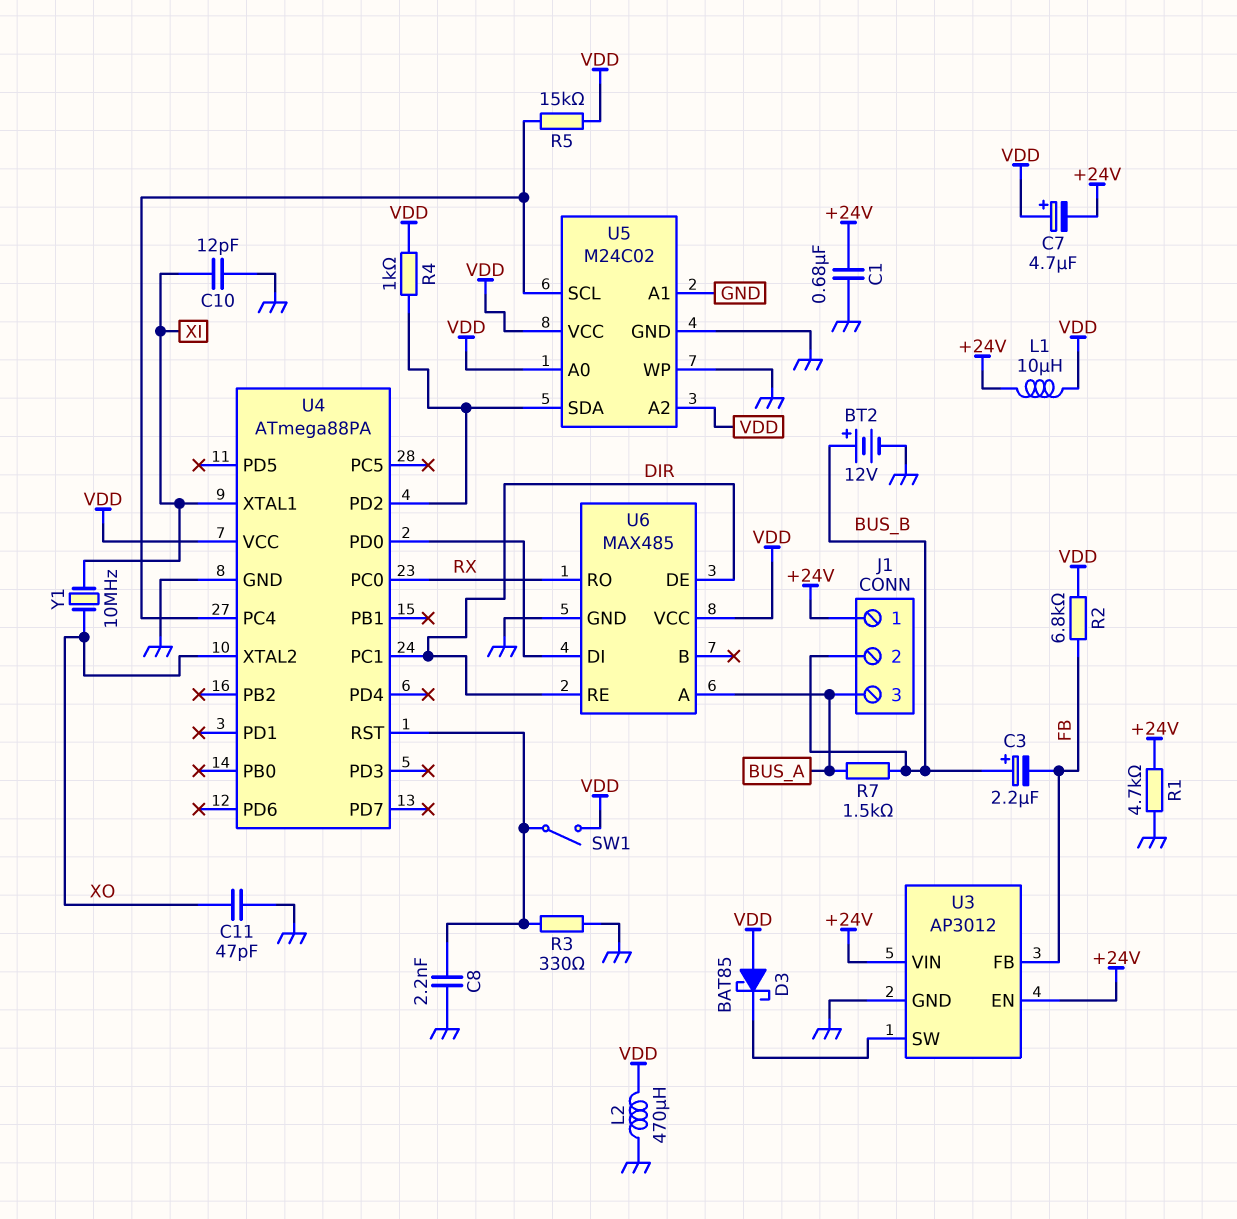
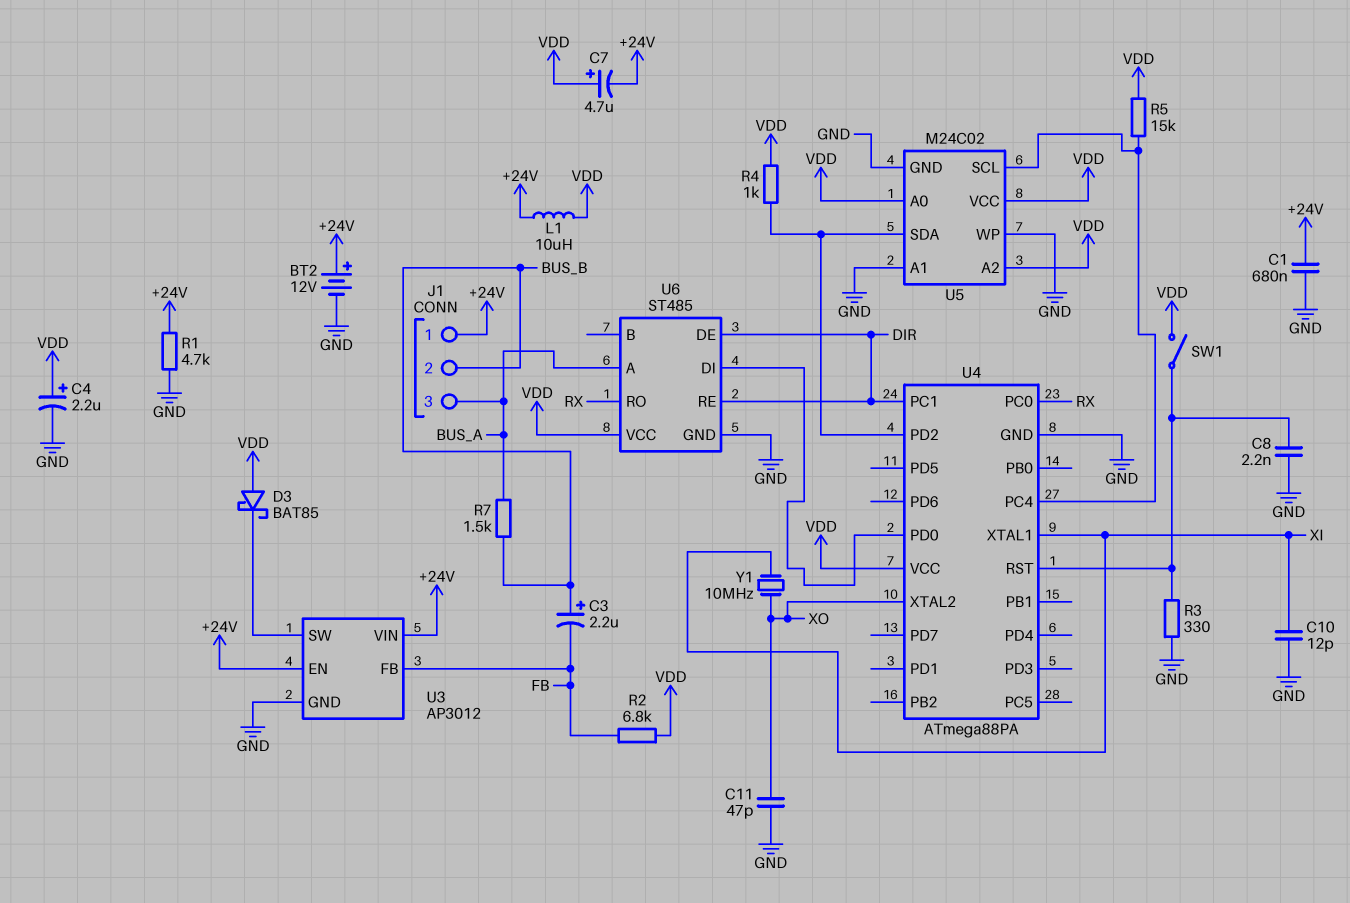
BT2: 12V (plus BUS_B, minus GND) -> 12V (plus +24V, minus GND)
C4: none -> 2.2uF (plus VDD, minus GND)
L2: 470uH (GND, VDD) -> none
U6: MAX485 -> ST485

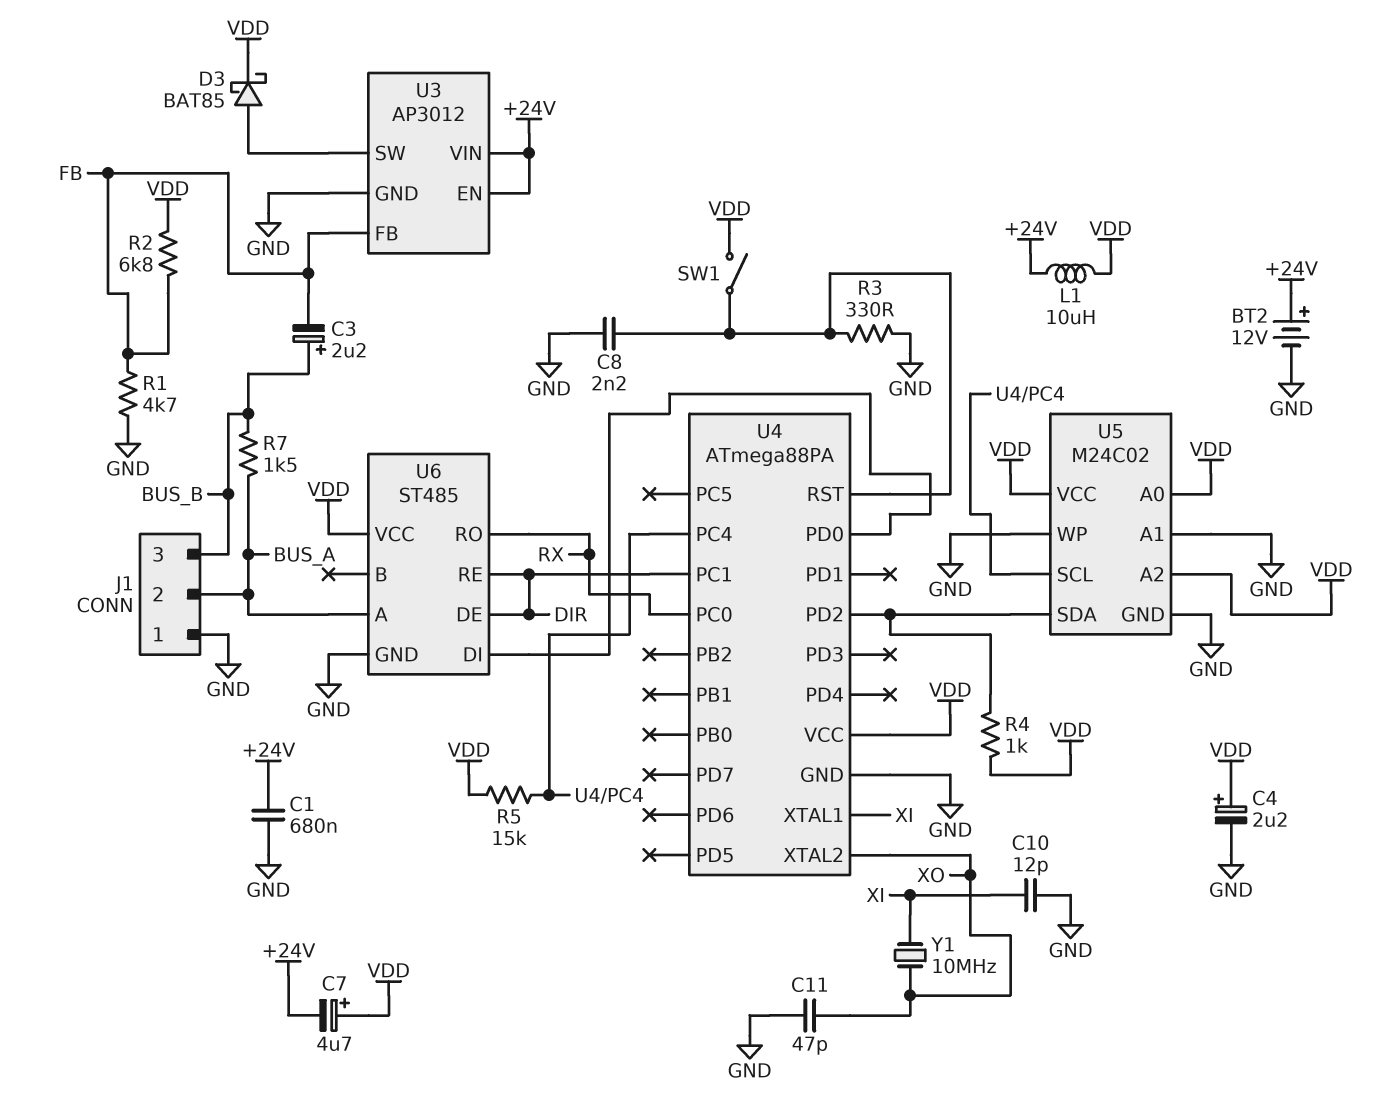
D3: schottky BAT85 (A VDD, K U3/SW) -> schottky BAT85 (A U3/SW, K VDD)
J1 pin 1: +24V -> GND
J1 pin 2: BUS_B -> BUS_A
J1 pin 3: BUS_A -> BUS_B
R1: 4.7k (+24V, GND) -> 4.7k (FB, GND)

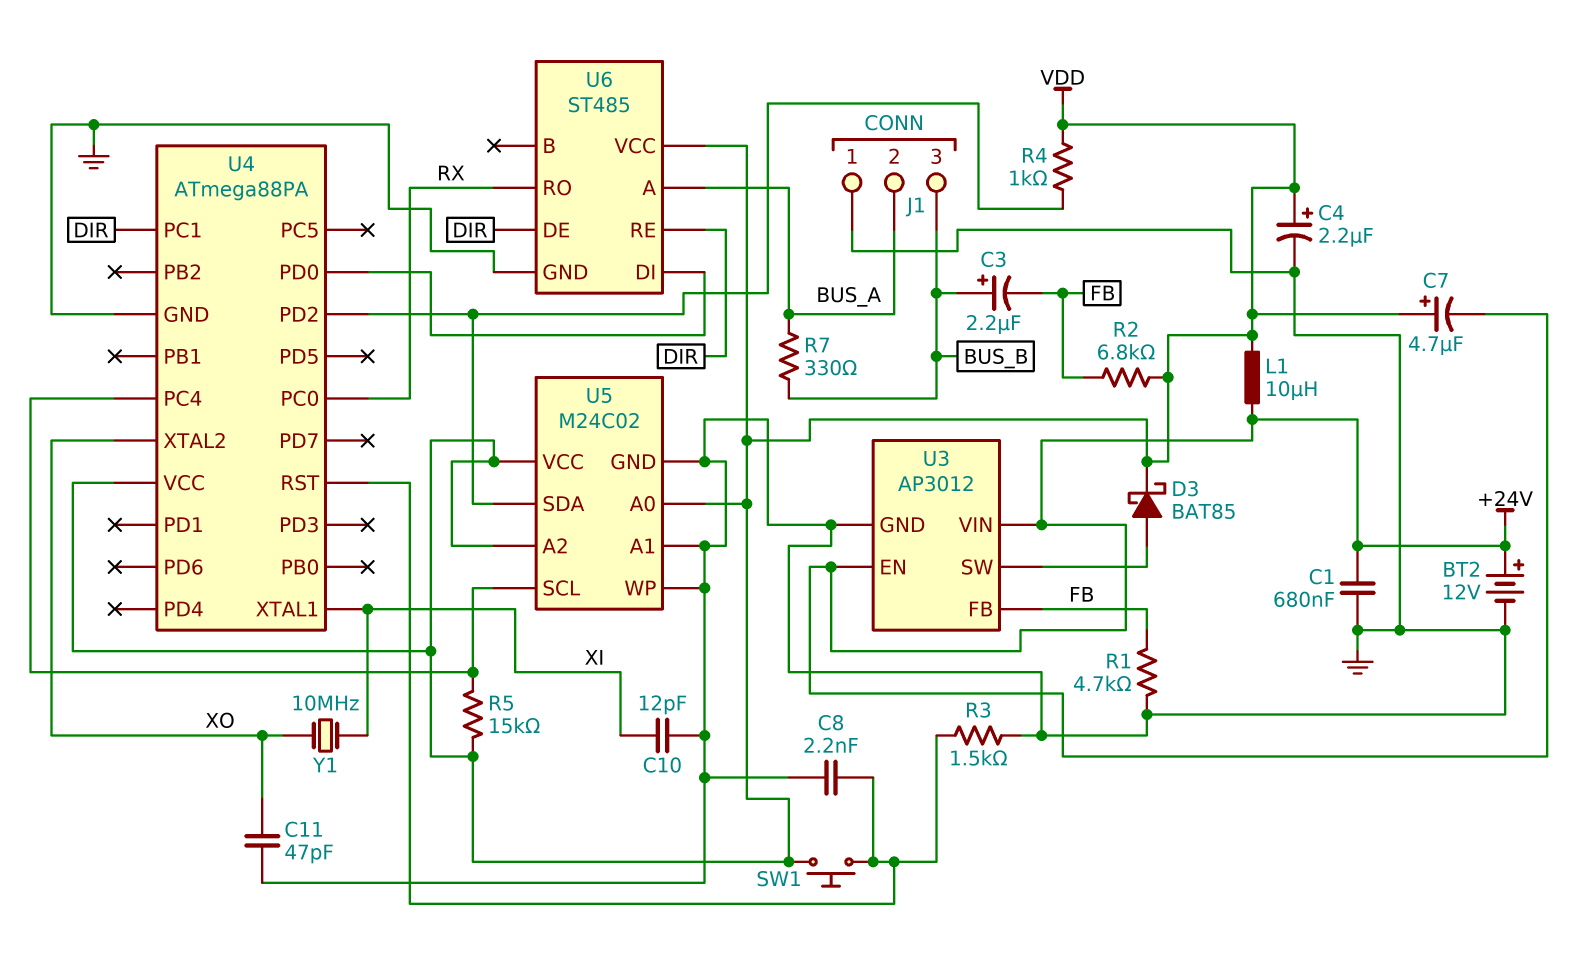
R3: 330 (GND, U4/RST) -> 1.5k (GND, U4/RST)
R7: 1.5k (BUS_A, BUS_B) -> 330 (BUS_A, BUS_B)
SW1: switch (U4/RST, VDD) -> button (U4/RST, VDD)

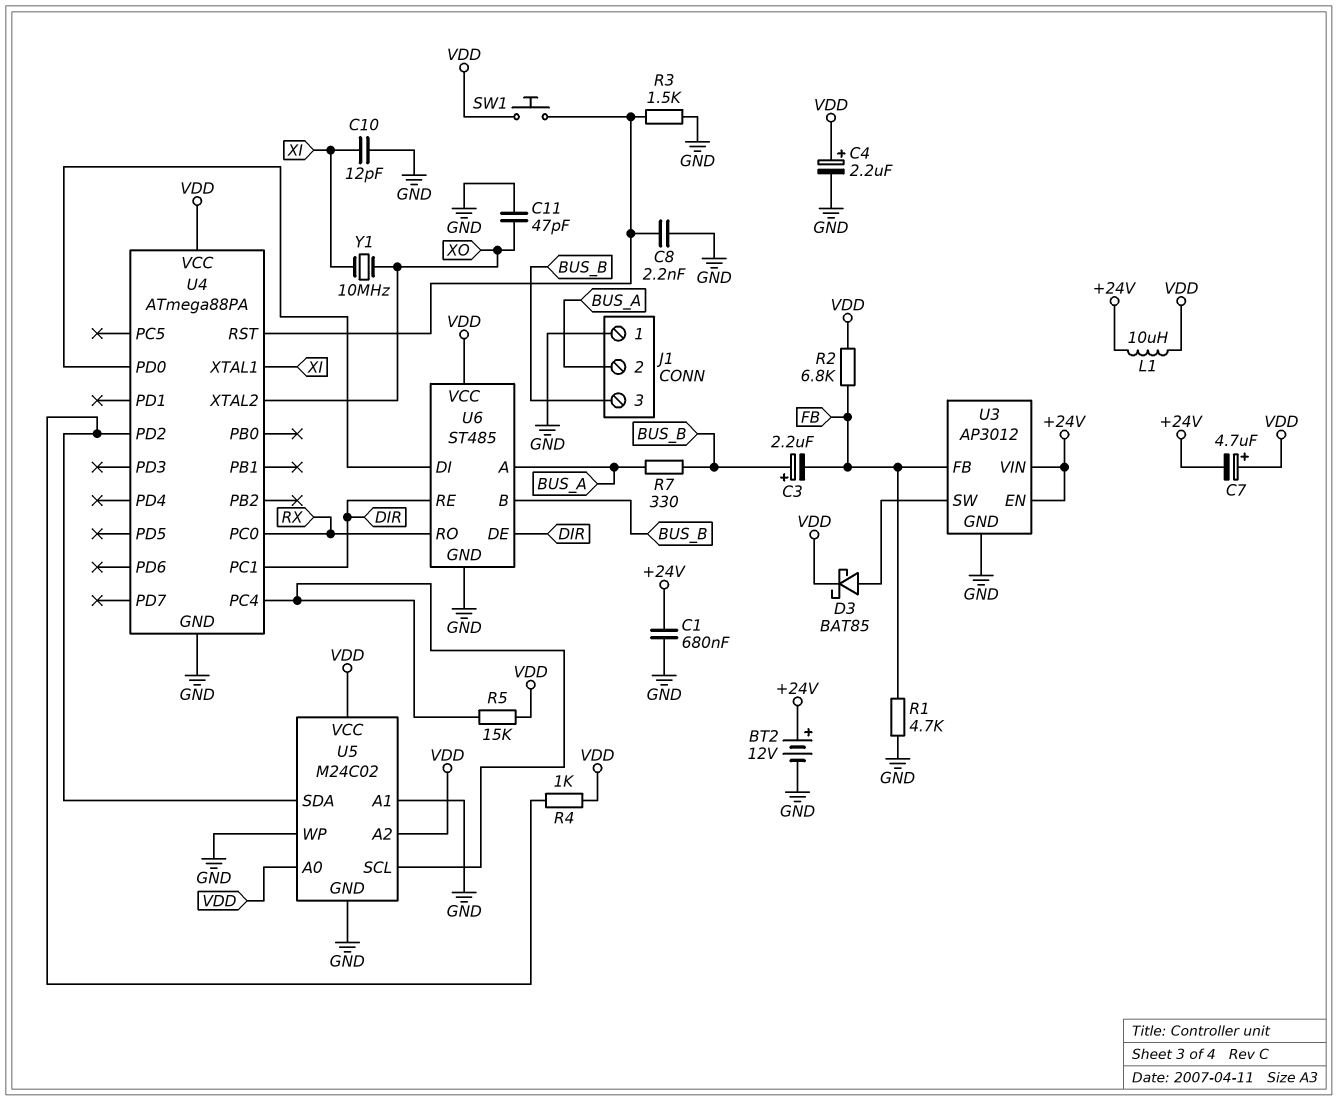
U6 pin B: none -> BUS_B

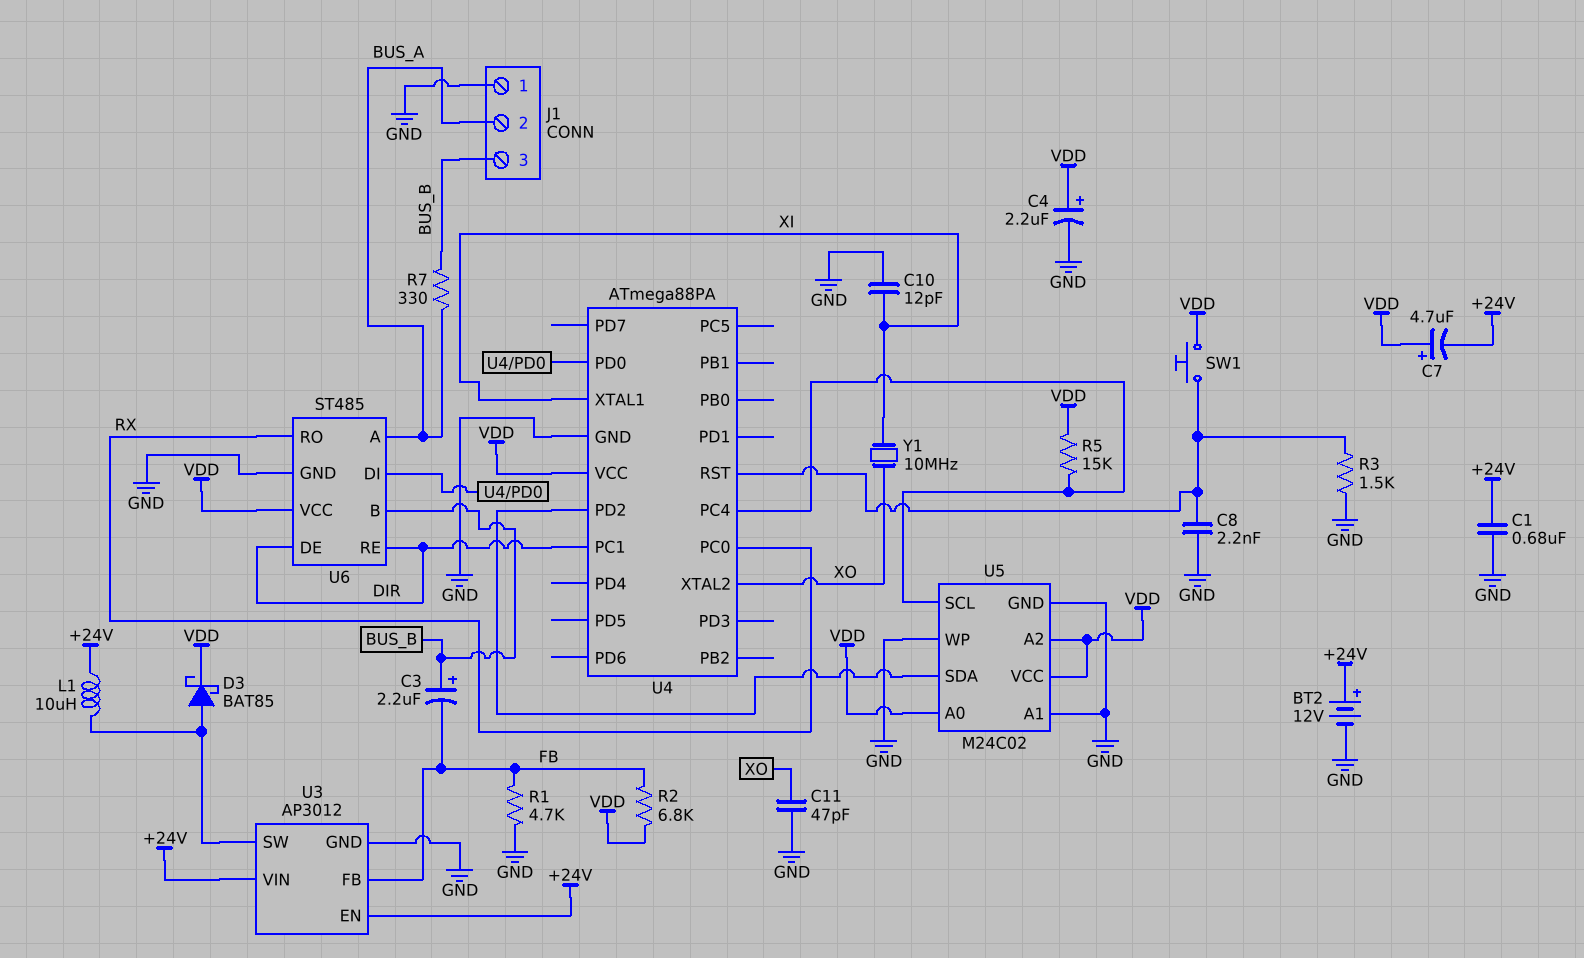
L1: 10uH (+24V, VDD) -> 10uH (+24V, U3/SW)
R4: 1k (U4/PD2, VDD) -> none

